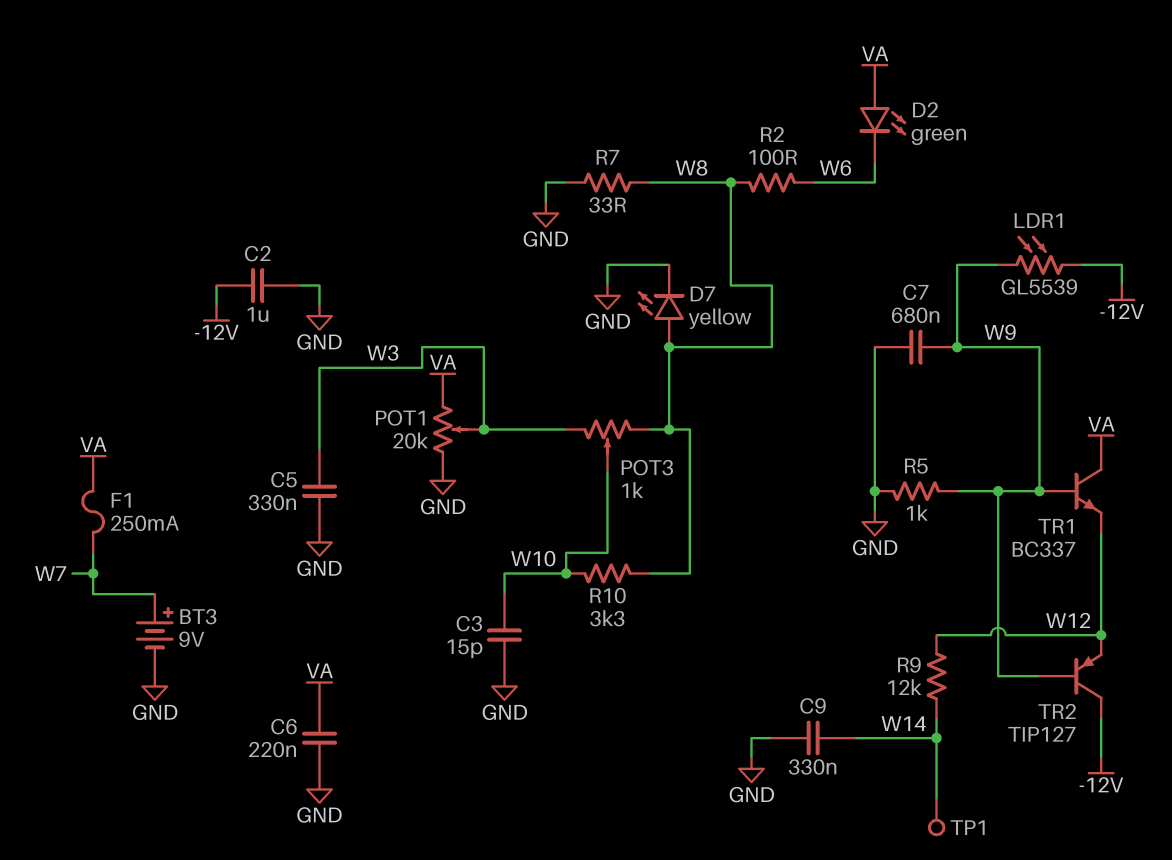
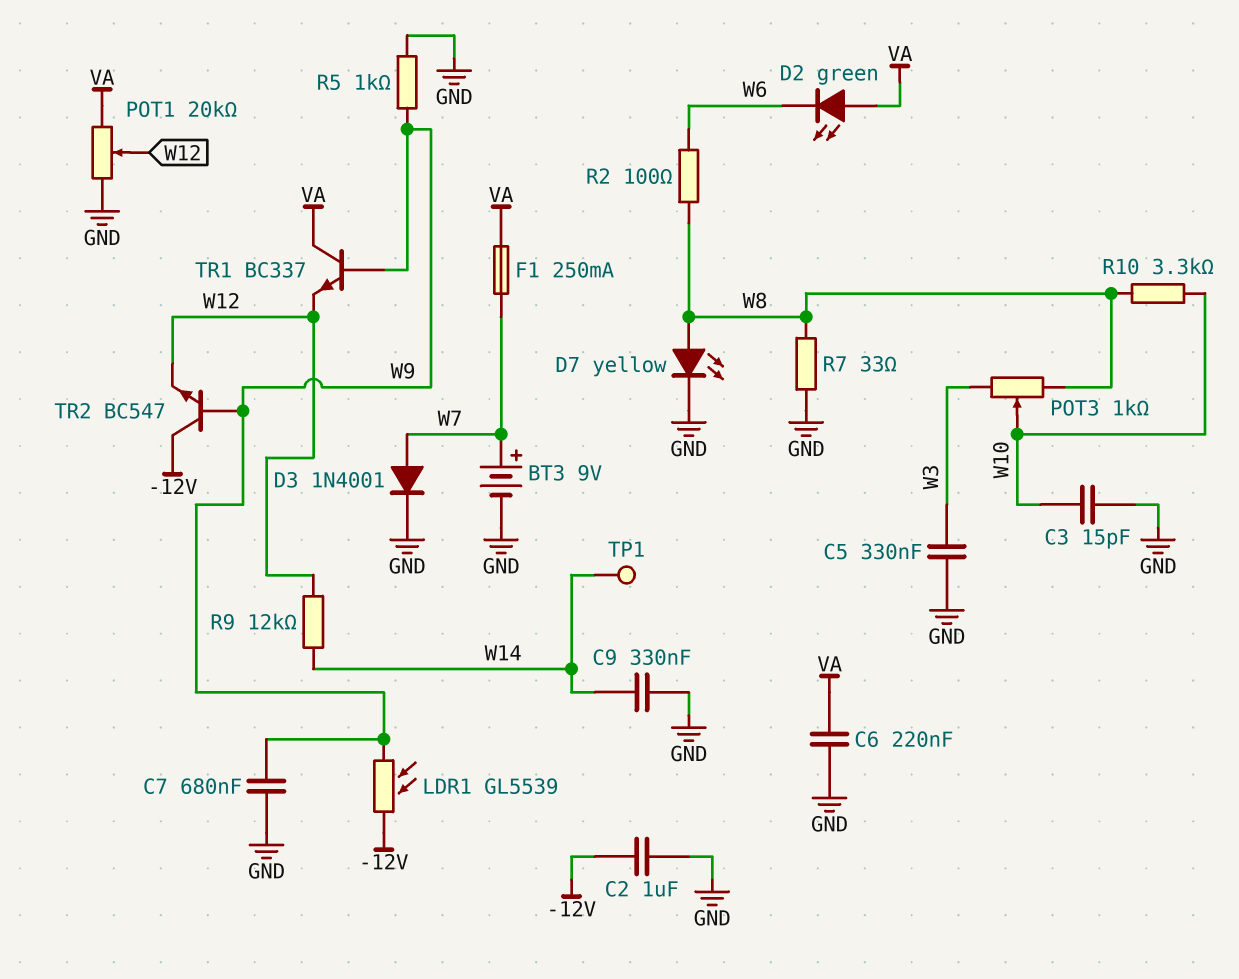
D3: none -> diode 1N4001 (A W7, K GND)
POT1: 20k (GND, VA, wiper W3) -> 20k (GND, VA, wiper W12)
TR2: PNP TIP127 (B W9, C -12V, E W12) -> NPN BC547 (B W9, C -12V, E W12)

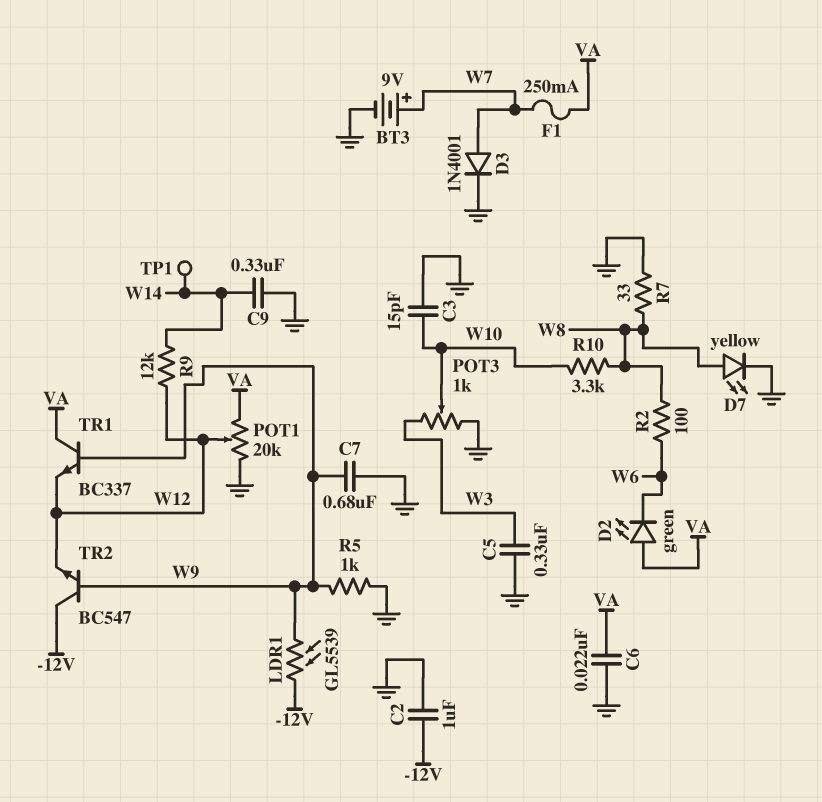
C6: 220nF (GND, VA) -> 22nF (GND, VA)
POT3: 1k (W3, W8, wiper W10) -> 1k (GND, W3, wiper W10)

